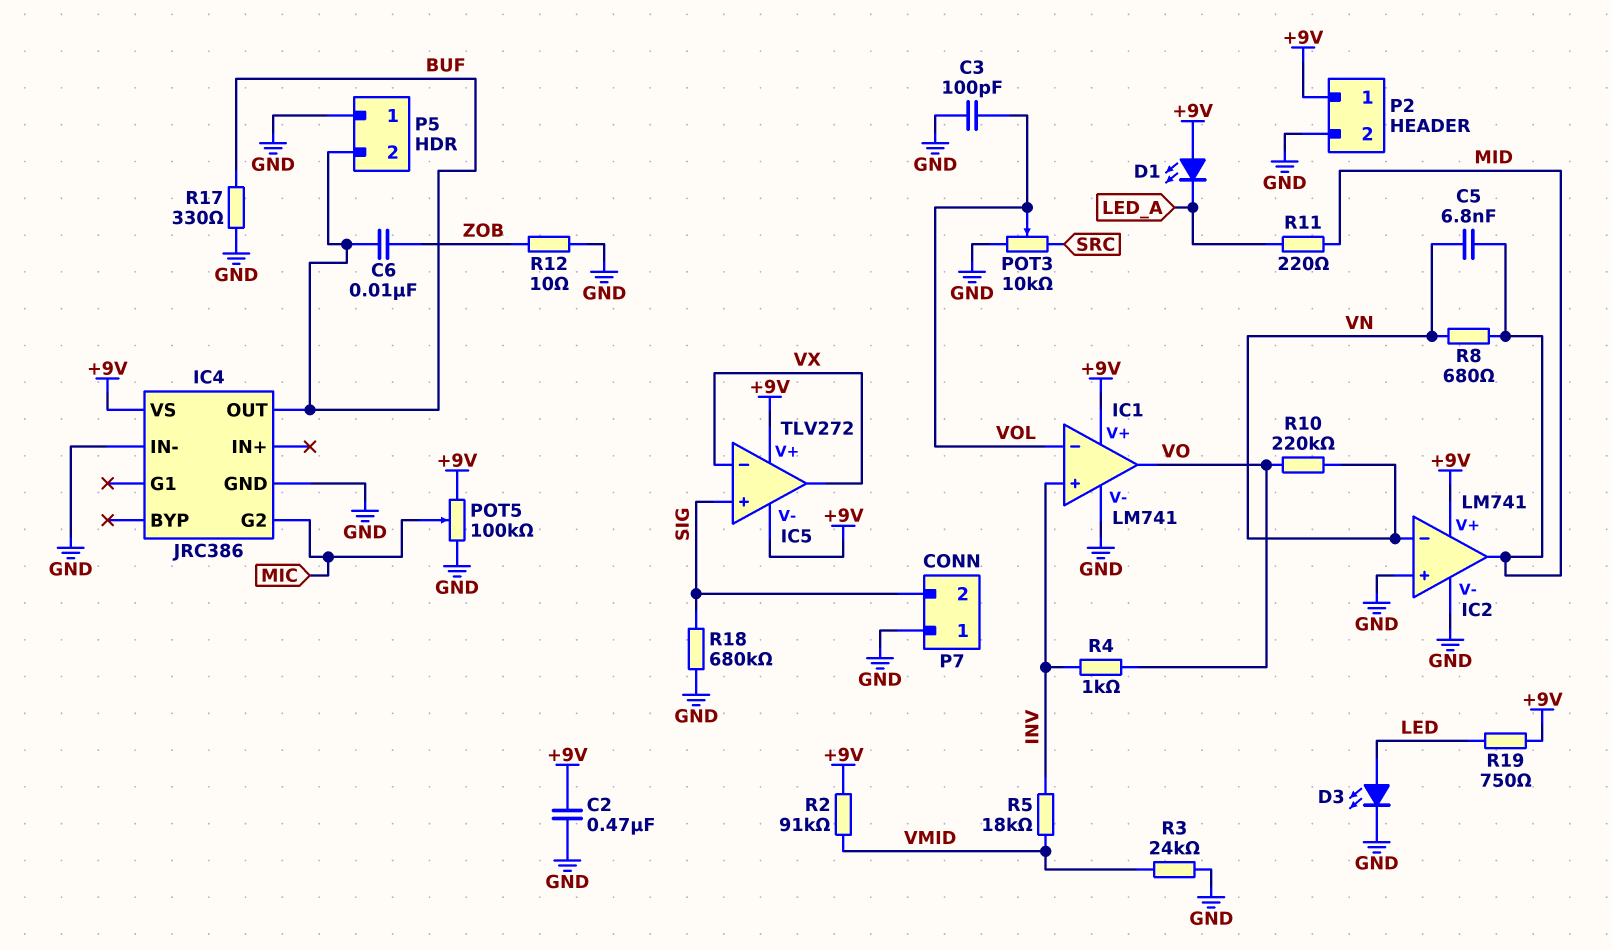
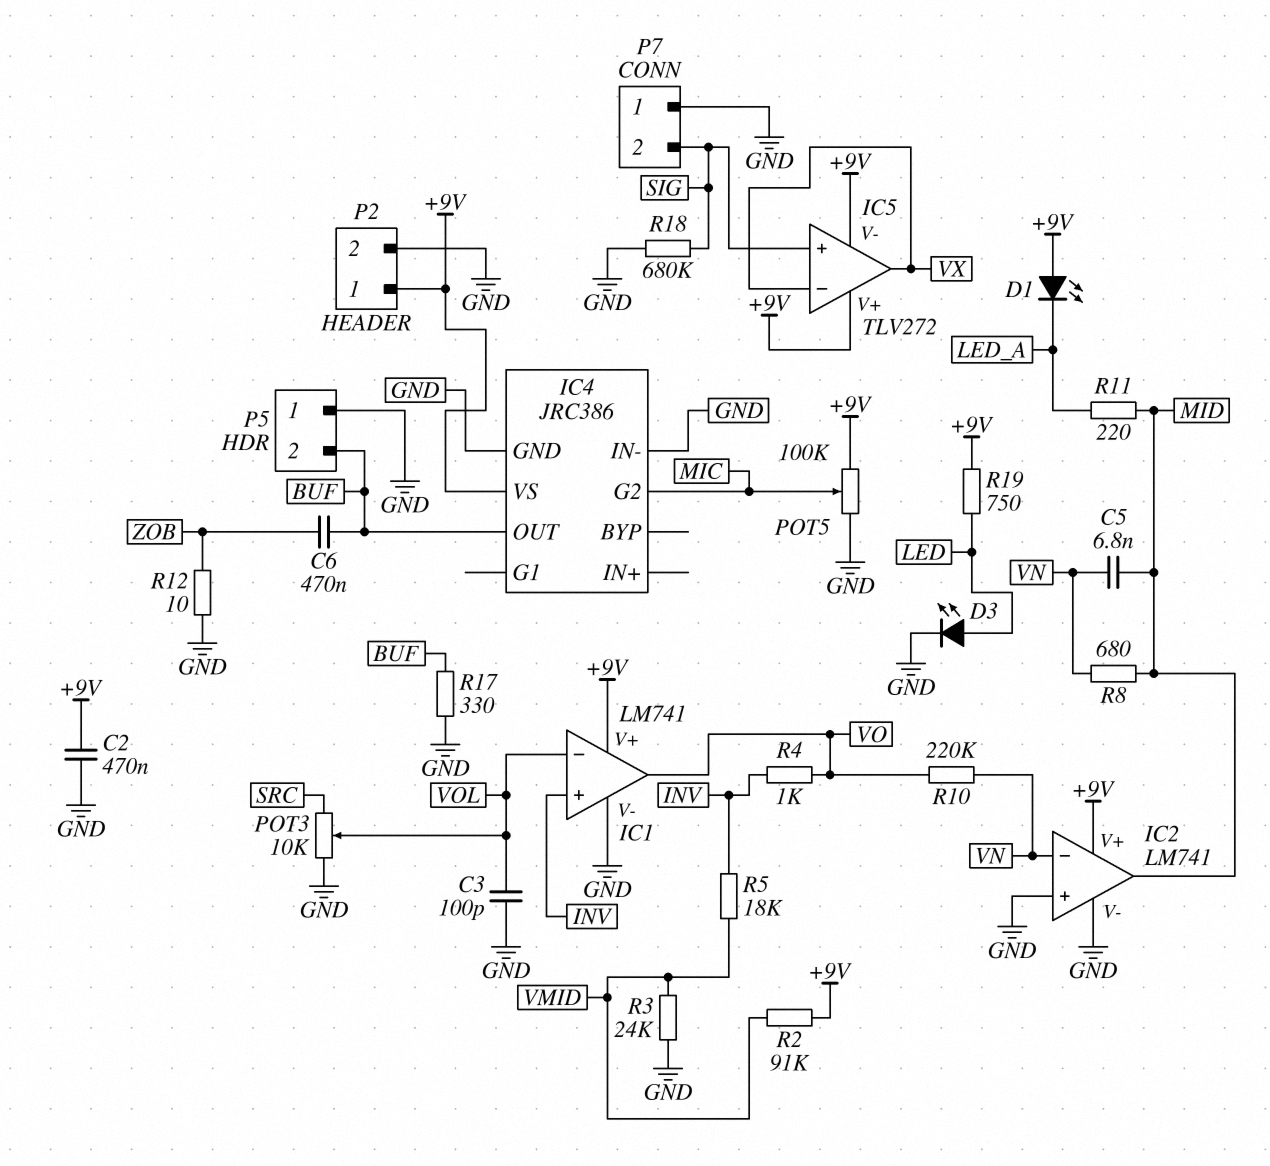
C6: 10nF (BUF, ZOB) -> 470nF (BUF, ZOB)

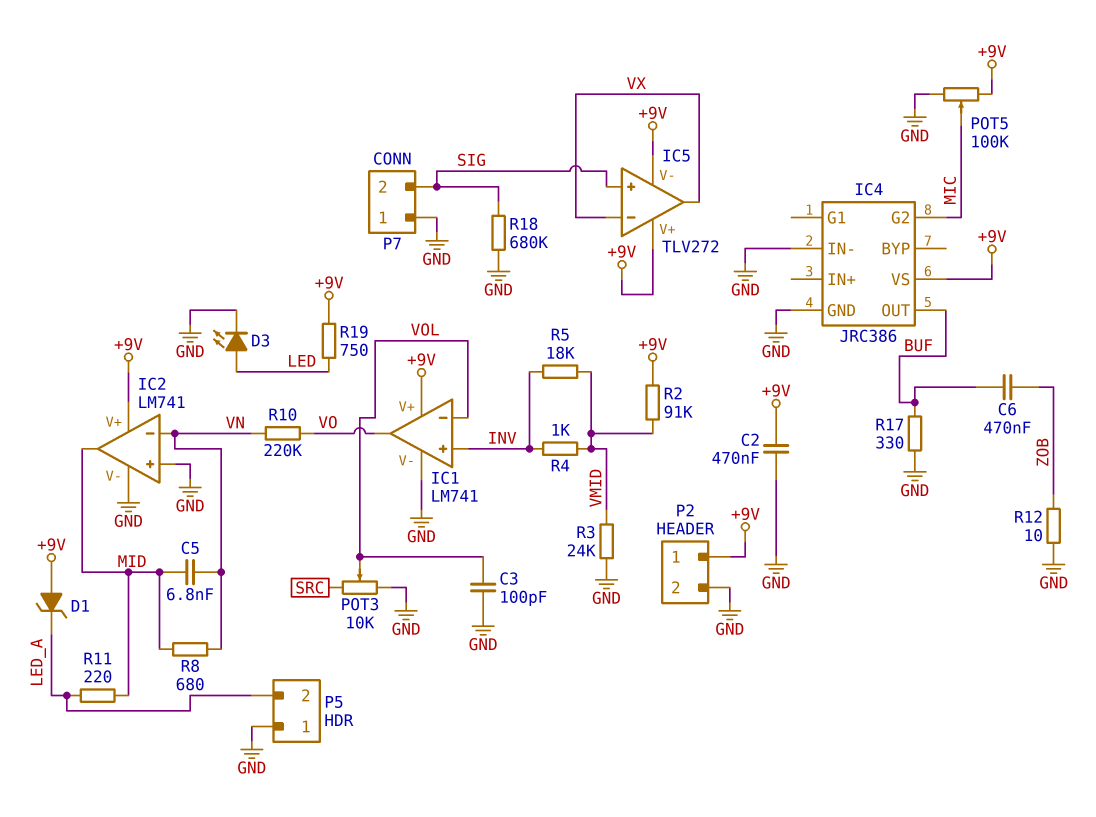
D1: LED (A +9V, K LED_A) -> zener (A +9V, K LED_A)
P5 pin 2: BUF -> LED_A
R4: 1k (INV, VO) -> 1k (INV, VMID)

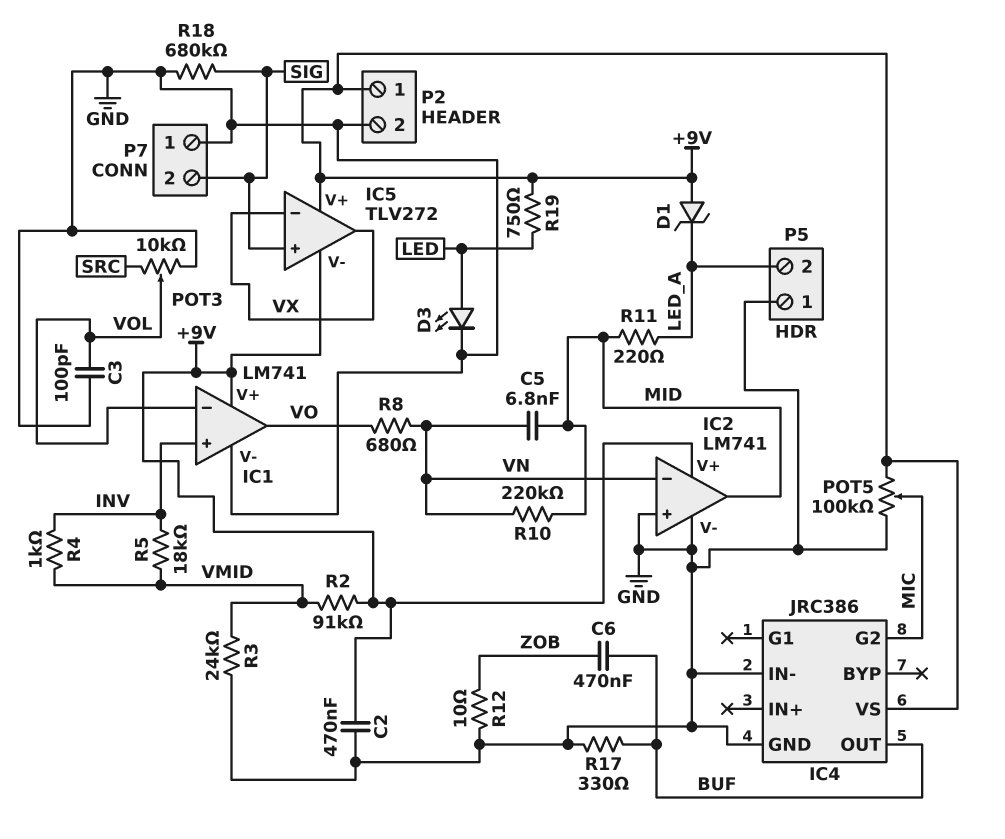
R8: 680 (MID, VN) -> 680 (VN, VO)
R10: 220k (VN, VO) -> 220k (MID, VN)

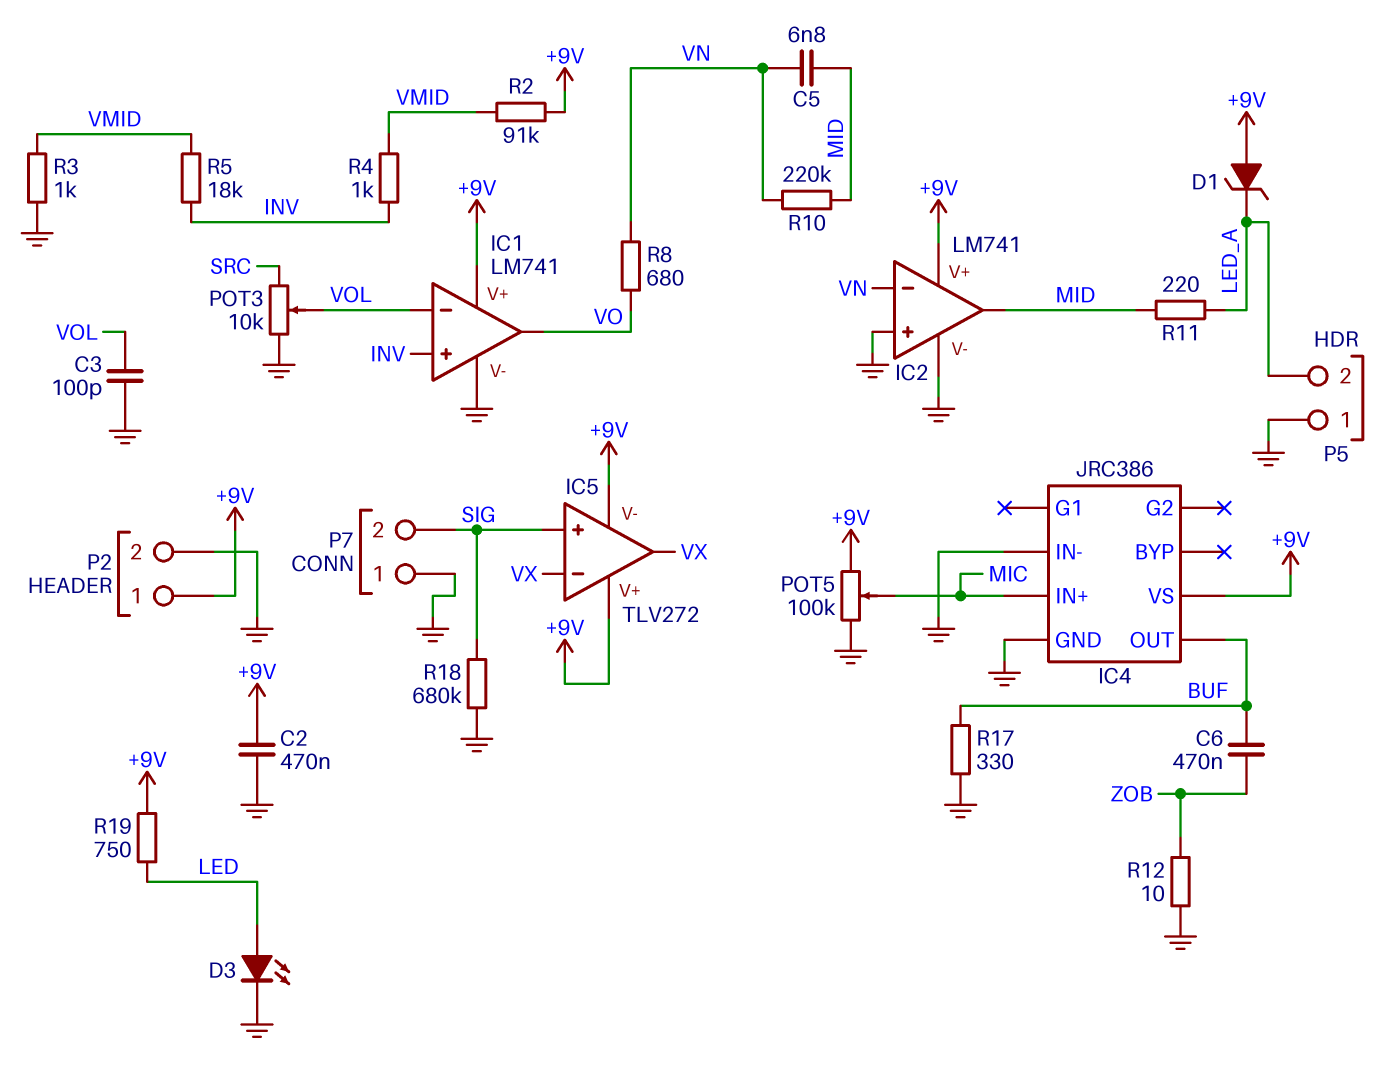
IC4 pin G2: MIC -> none
IC4 pin IN+: none -> MIC
R3: 24k (GND, VMID) -> 1k (GND, VMID)

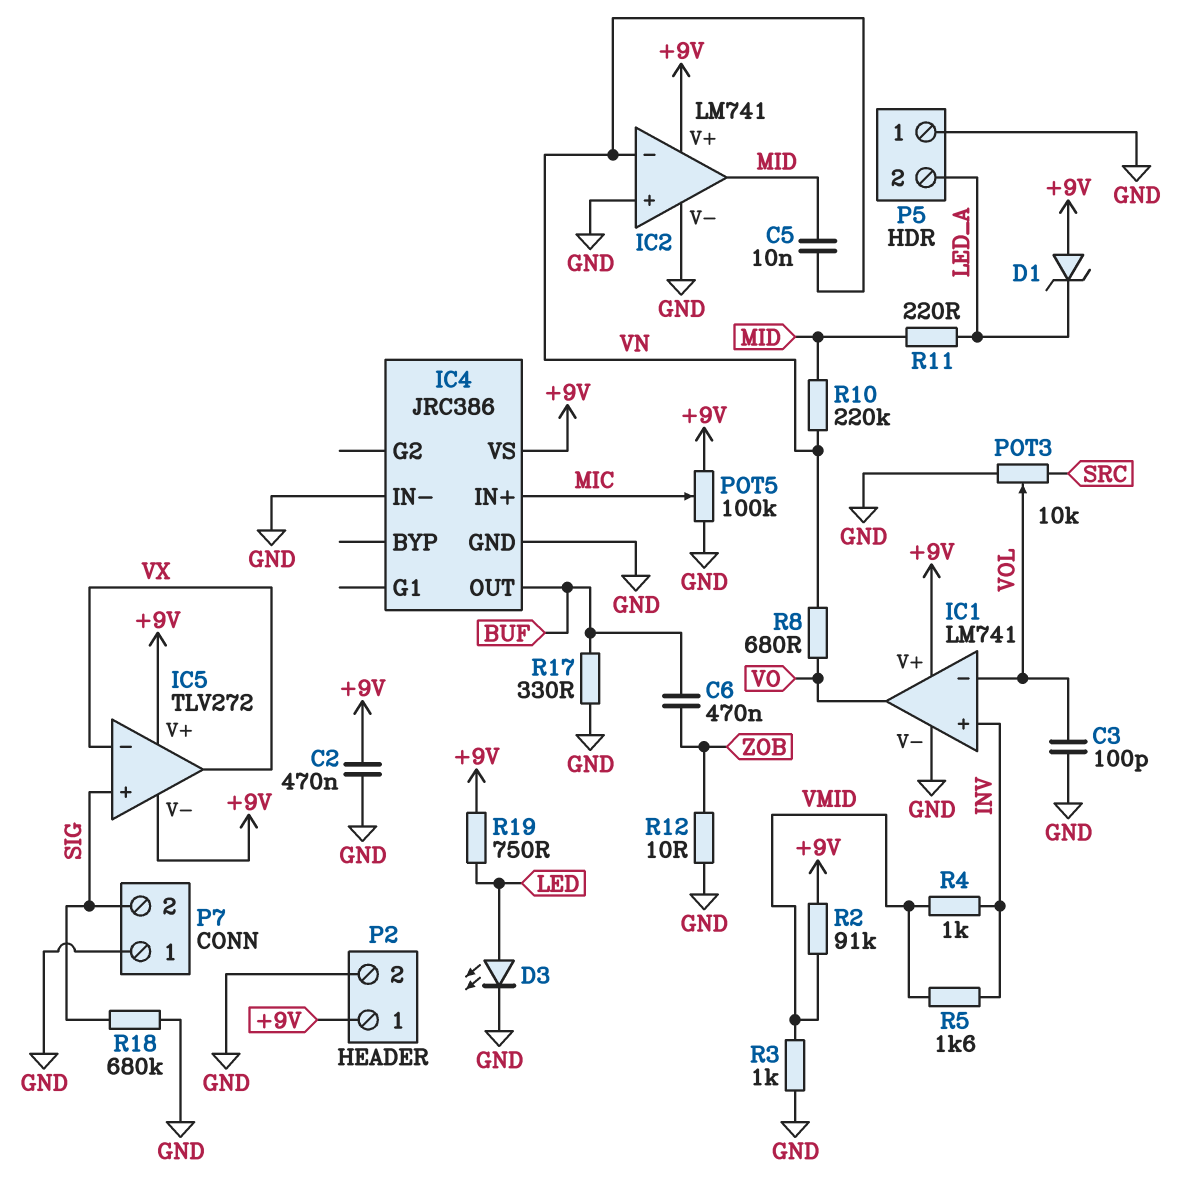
C5: 6.8nF (MID, VN) -> 10nF (MID, VN)
R5: 18k (INV, VMID) -> 1.6k (INV, VMID)

